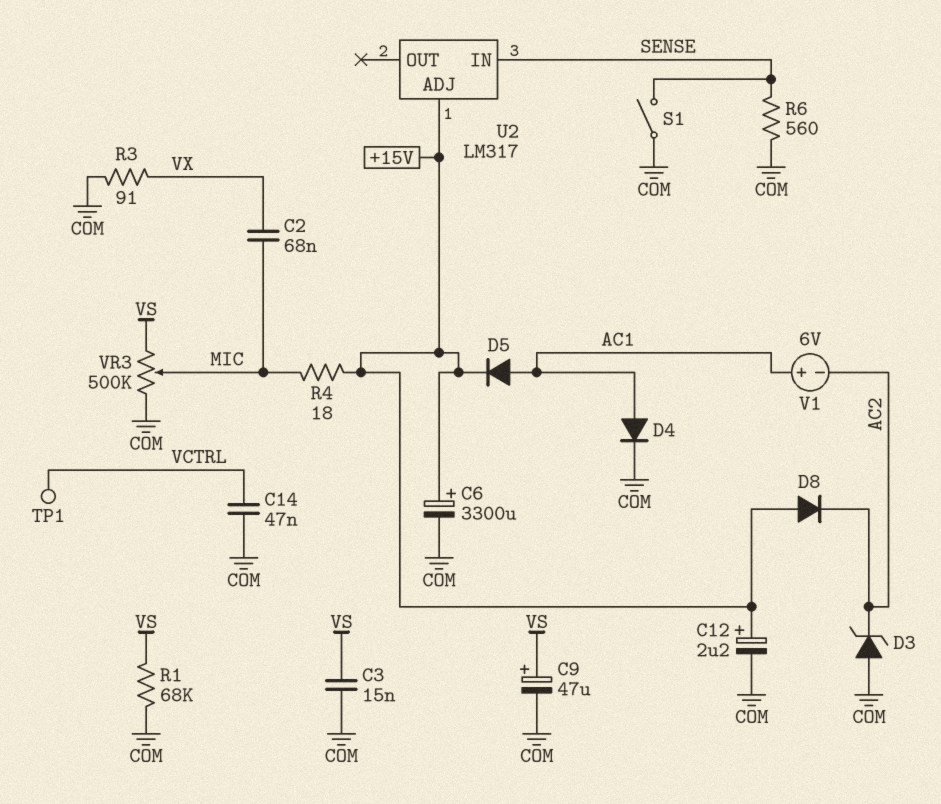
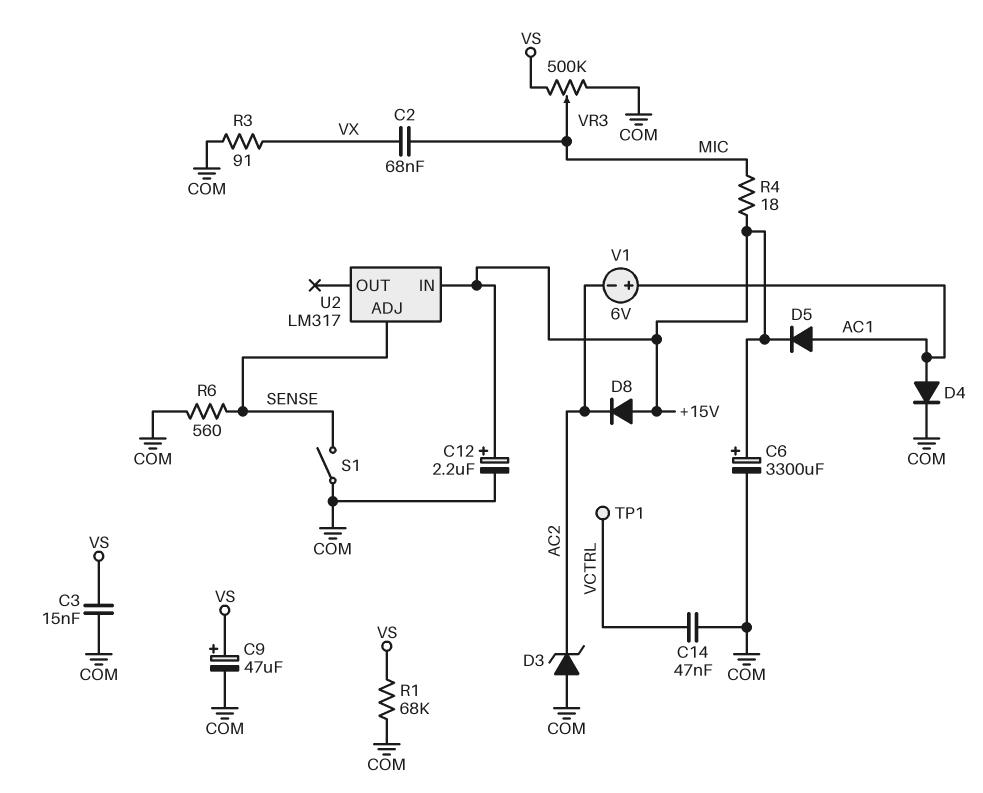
U2 pin ADJ: +15V -> SENSE
U2 pin IN: SENSE -> +15V

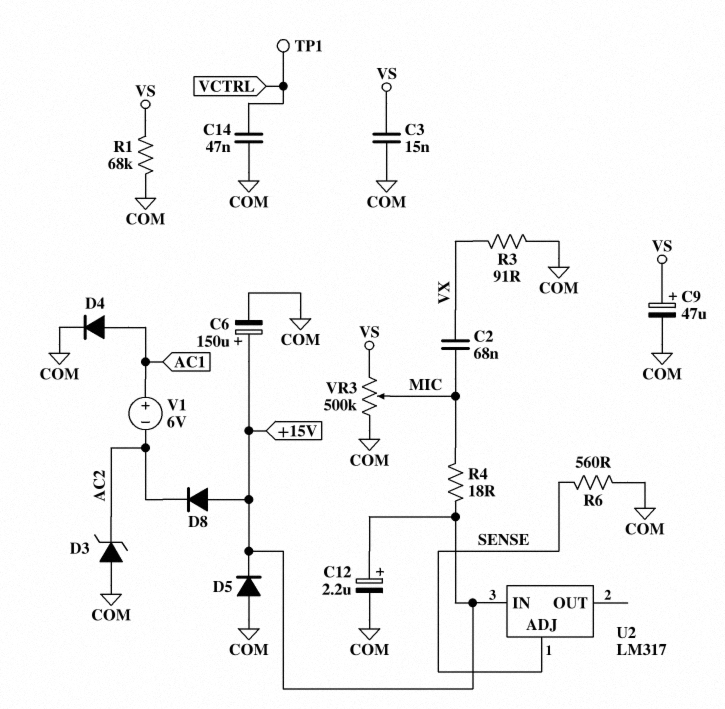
C6: 3300uF (plus +15V, minus COM) -> 150uF (plus +15V, minus COM)
D5: diode (A AC1, K +15V) -> diode (A COM, K +15V)
S1: switch (COM, SENSE) -> none

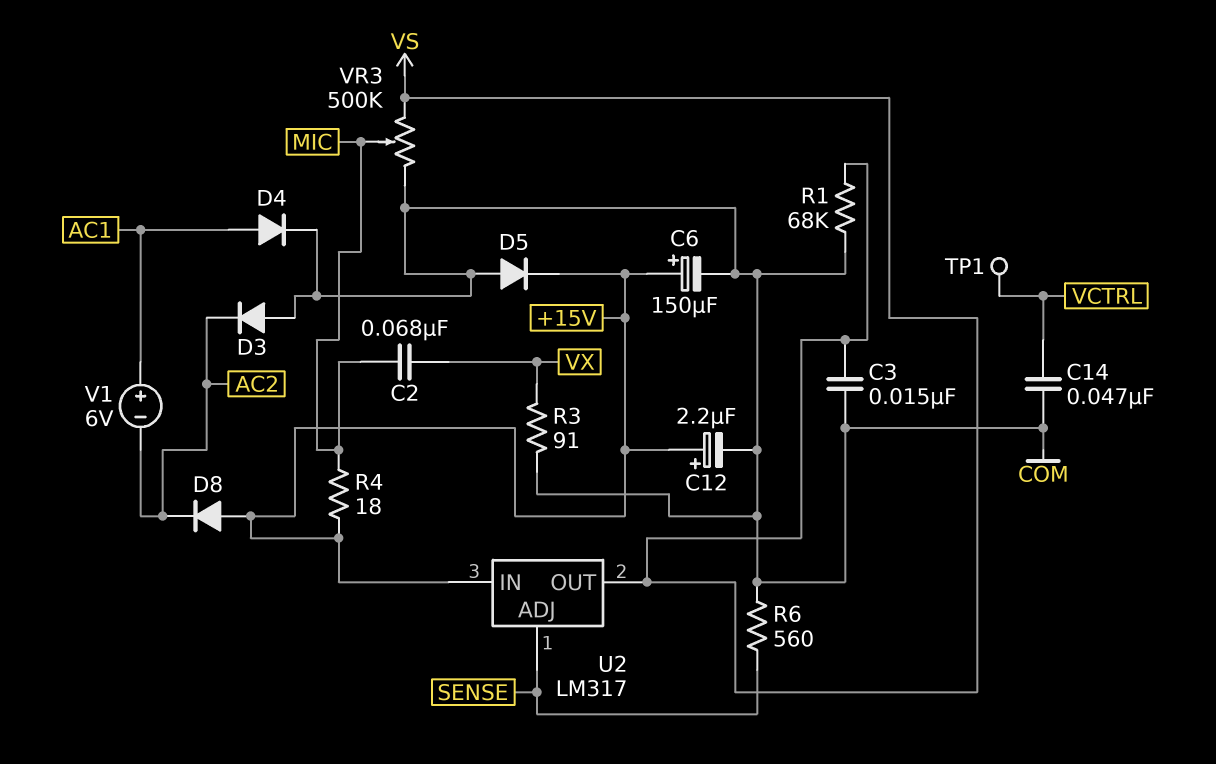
C9: 47uF (plus VS, minus COM) -> none
D3: zener (A COM, K AC2) -> diode (A COM, K AC2)
U2 pin OUT: none -> VS

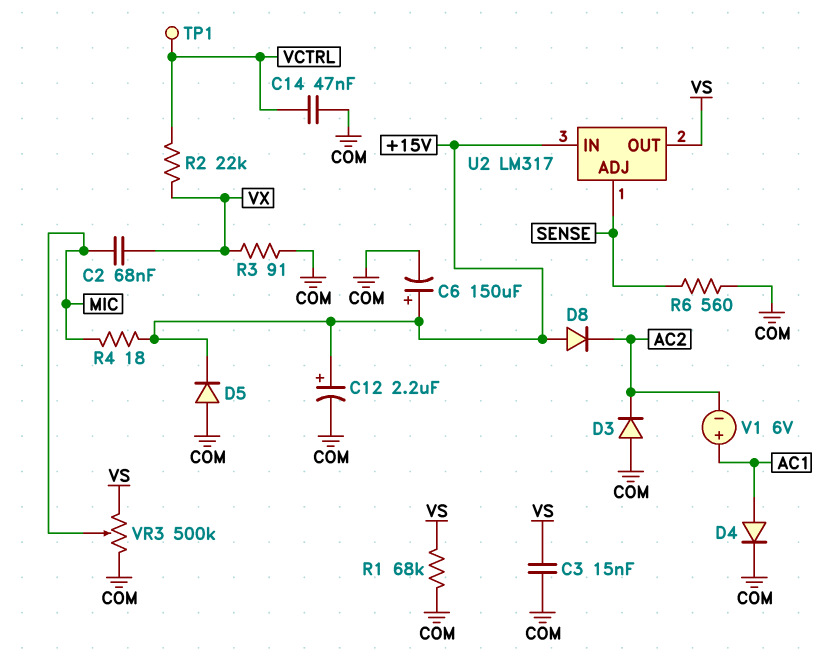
R2: none -> 22k (VCTRL, VX)

